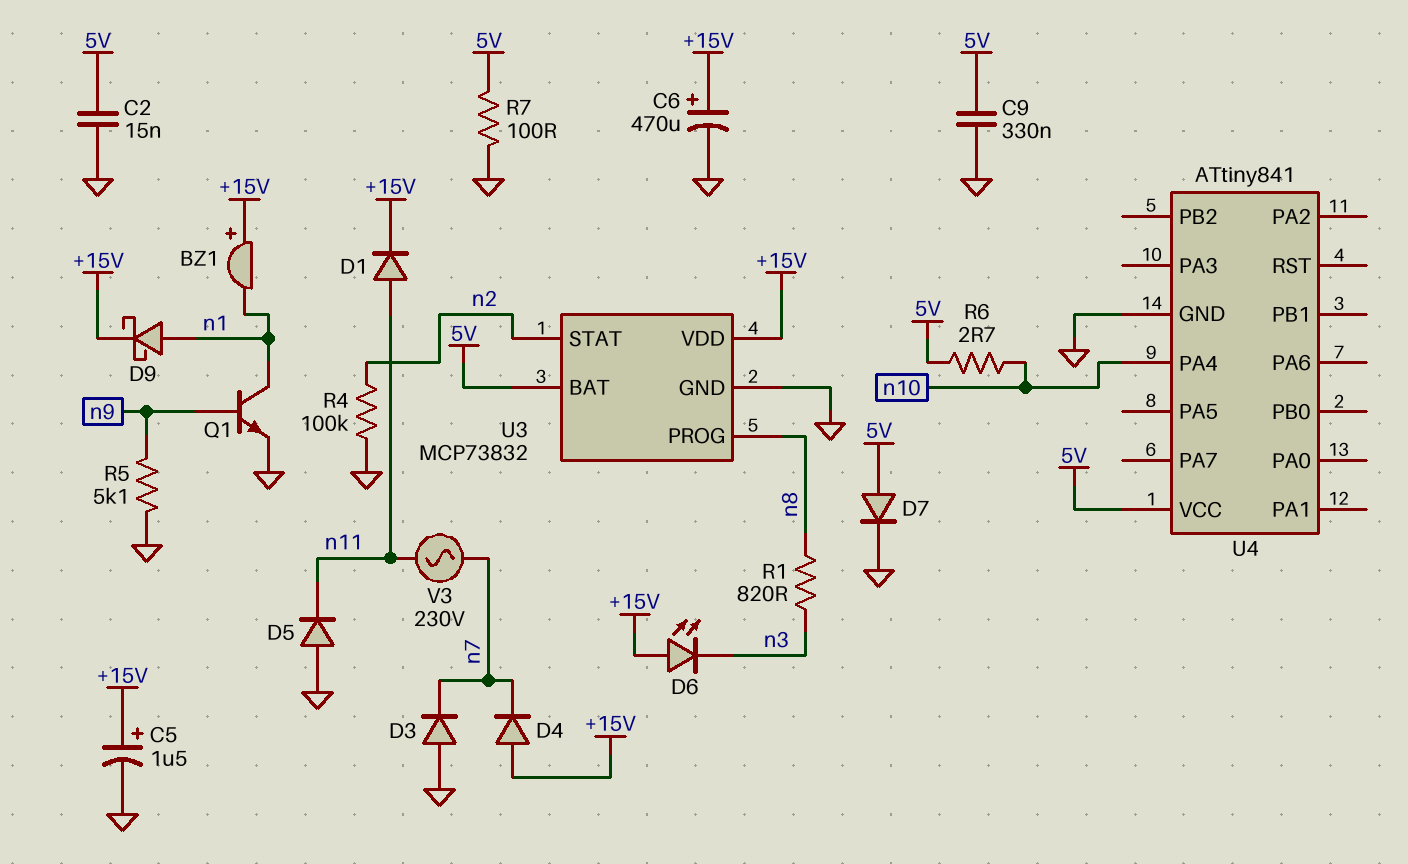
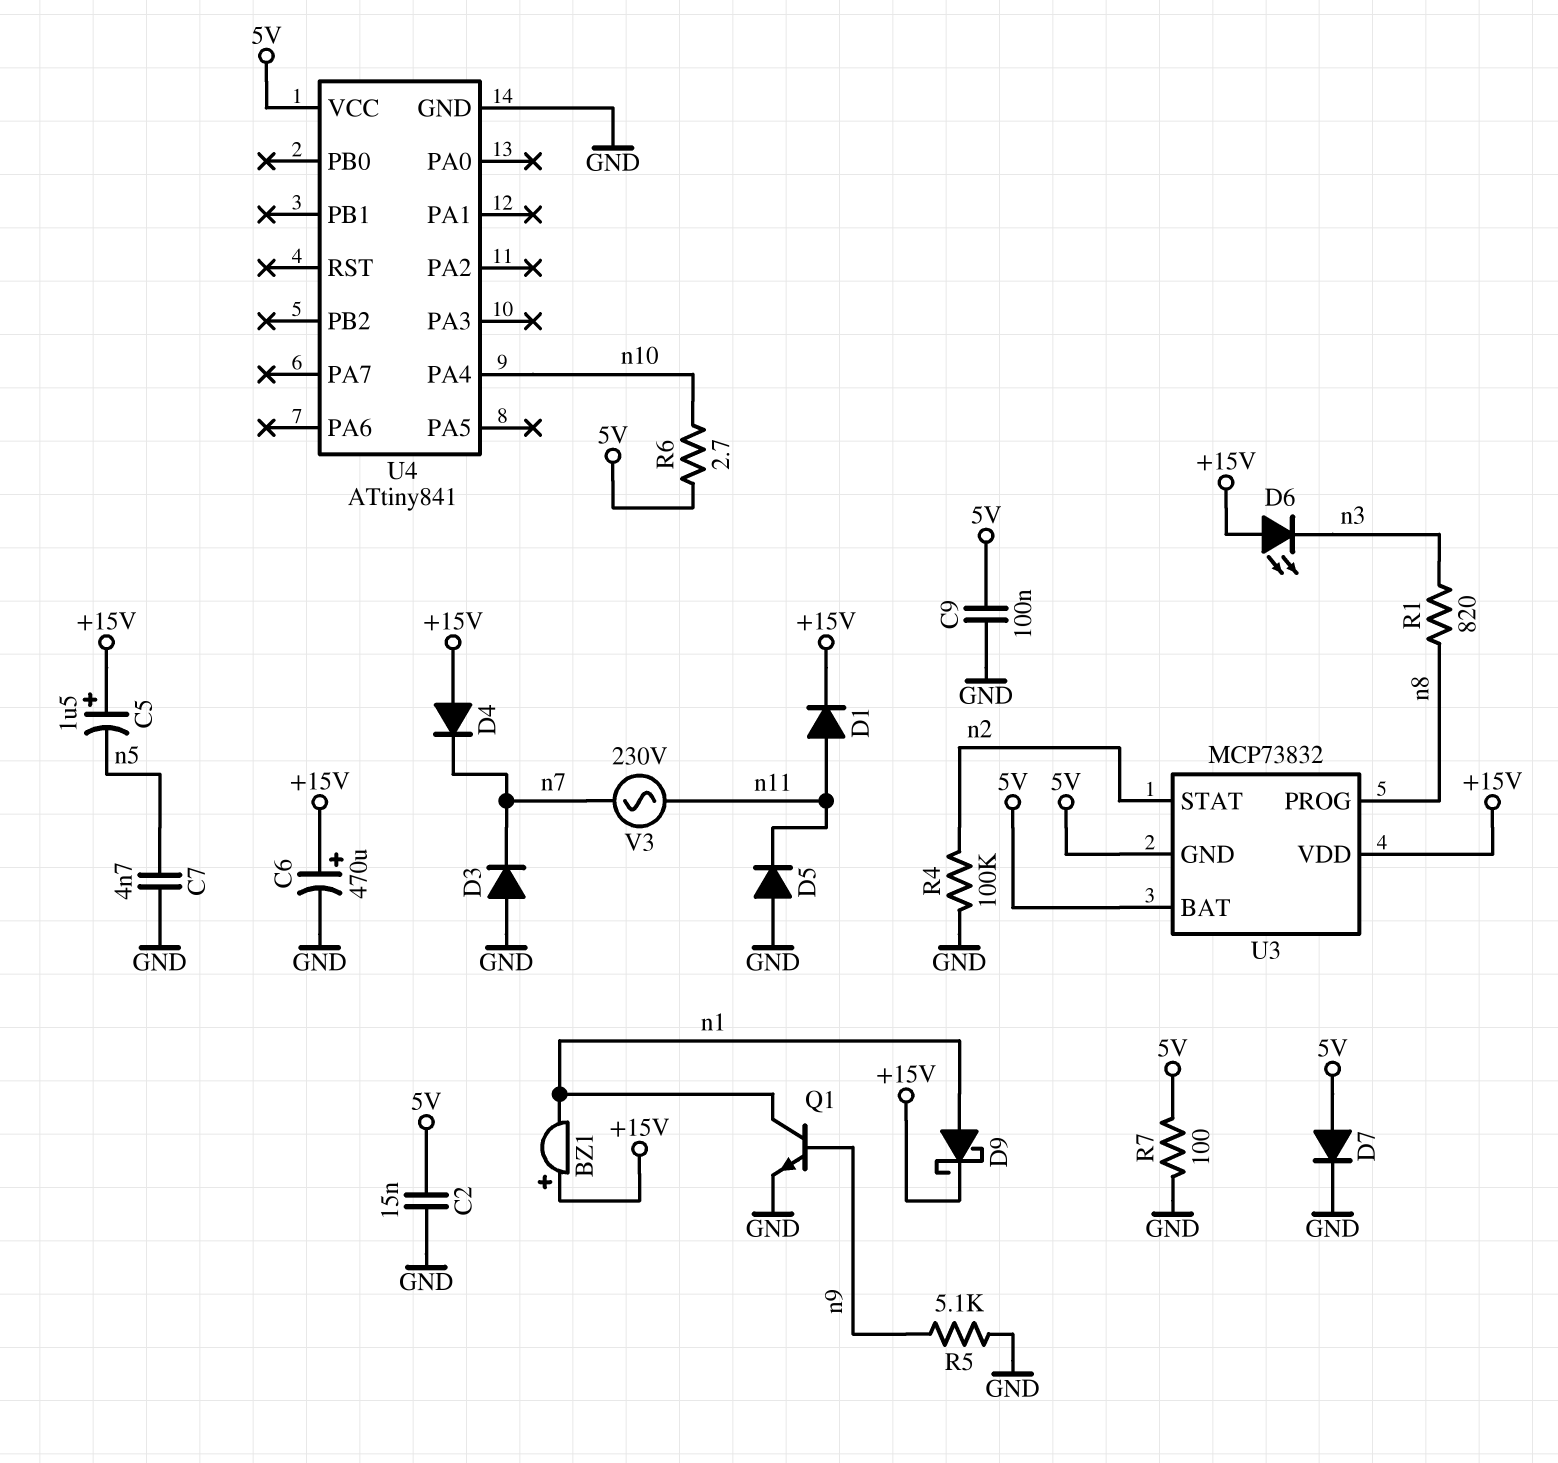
C5: 1.5uF (plus +15V, minus GND) -> 1.5uF (plus +15V, minus n5)
C7: none -> 4.7nF (GND, n5)
C9: 330nF (5V, GND) -> 100nF (5V, GND)
U3 pin GND: GND -> 5V

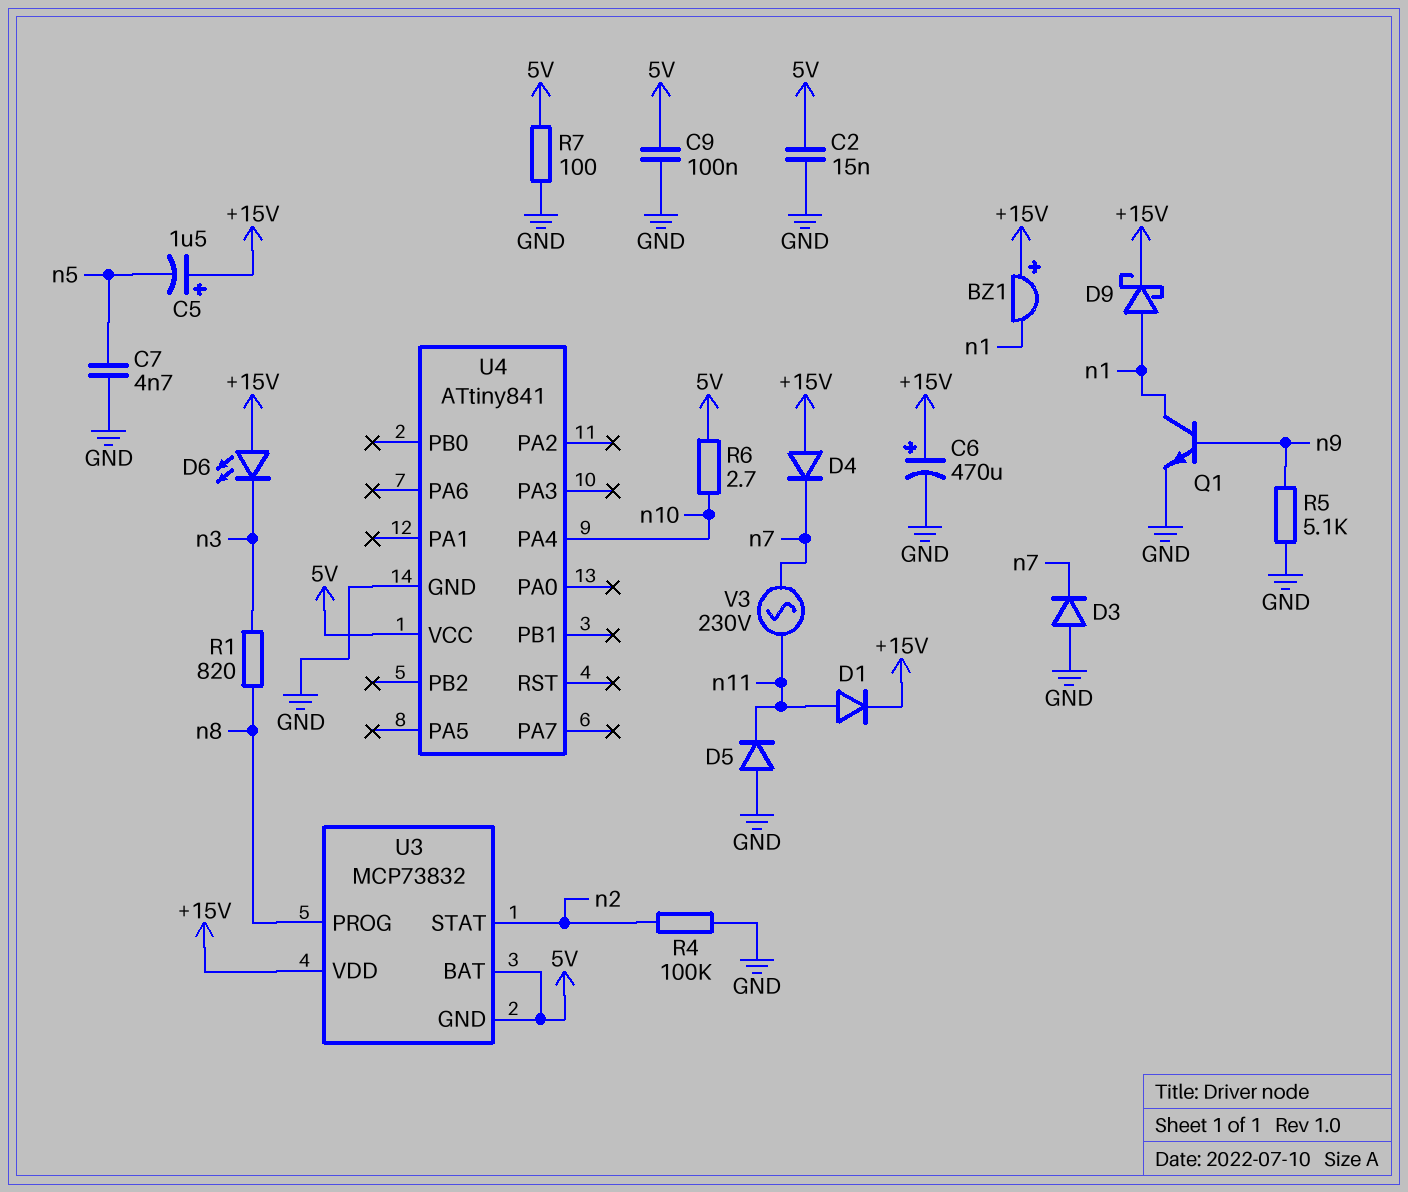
D7: diode (A 5V, K GND) -> none

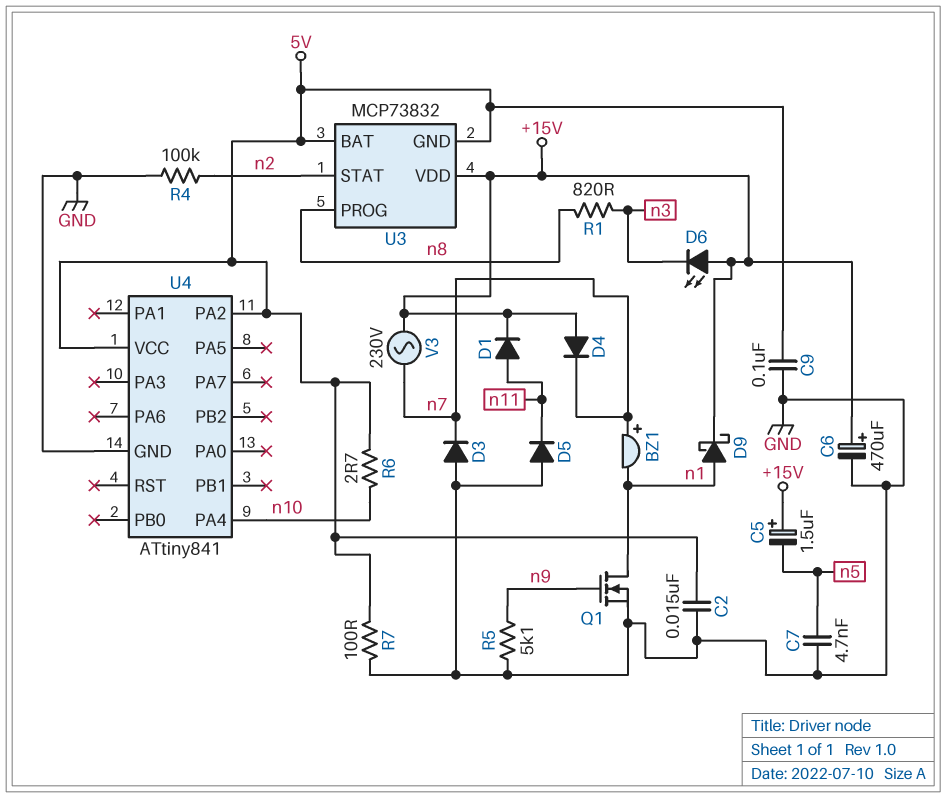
BZ1: buzzer (plus +15V, minus n1) -> buzzer (plus n7, minus n1)
Q1: NPN (B n9, C n1, E GND) -> NMOS (G n9, D n1, S GND)
U4 pin PA2: none -> 5V
V3: AC 230V (n7, n11) -> AC 230V (+15V, n7)

